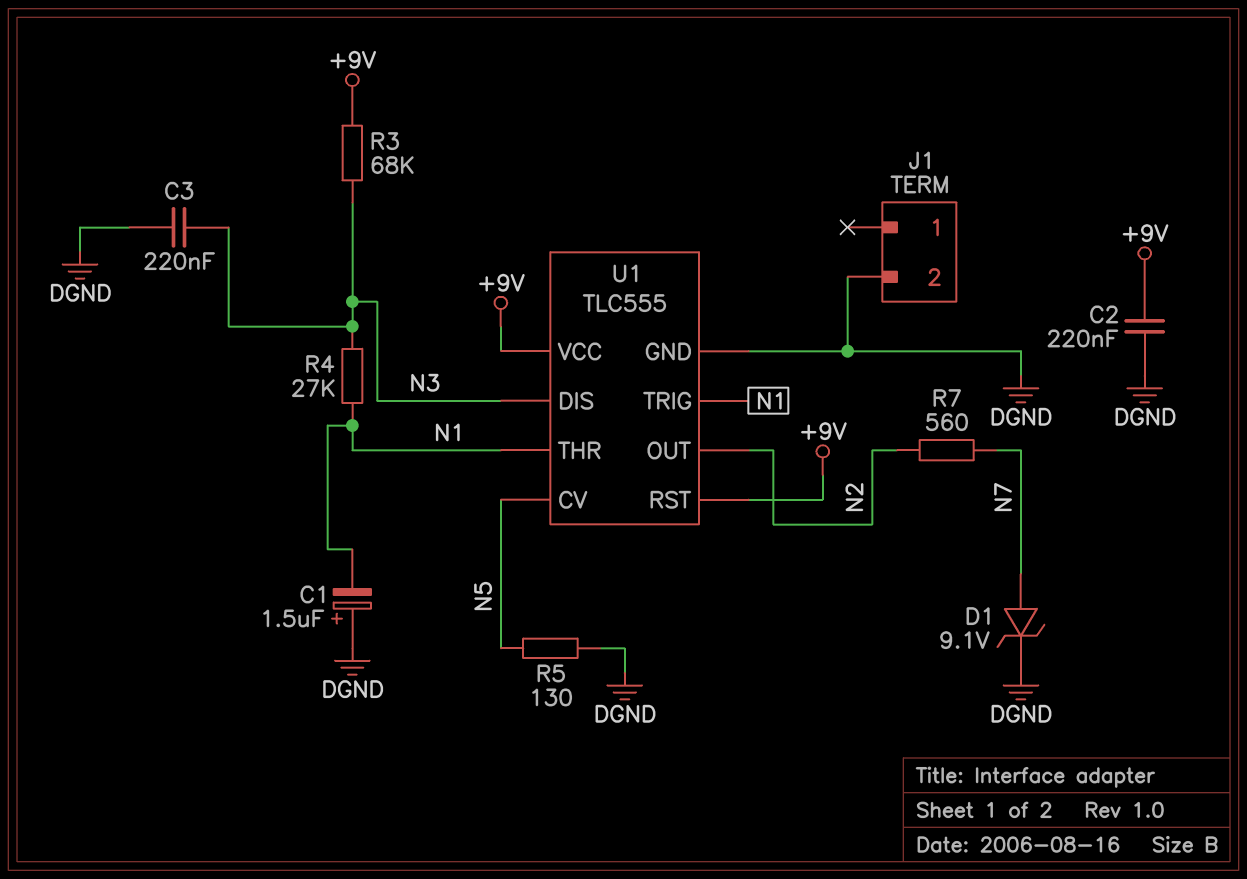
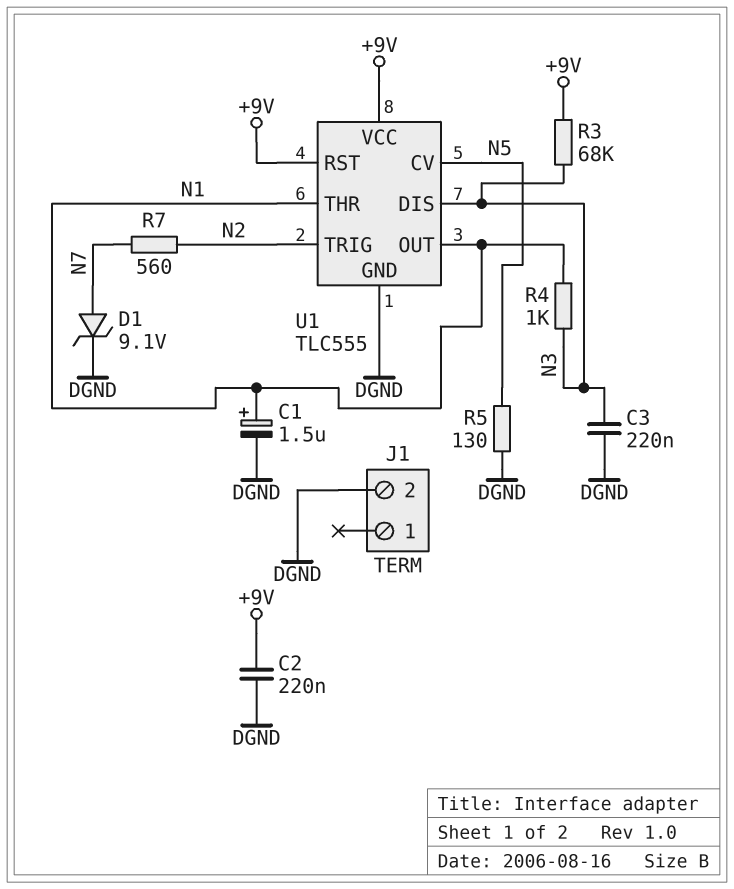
C1: 1.5uF (plus DGND, minus N1) -> 1.5uF (plus N1, minus DGND)
R4: 27k (N1, N3) -> 1k (N1, N3)
U1 pin OUT: N2 -> N1
U1 pin TRIG: N1 -> N2

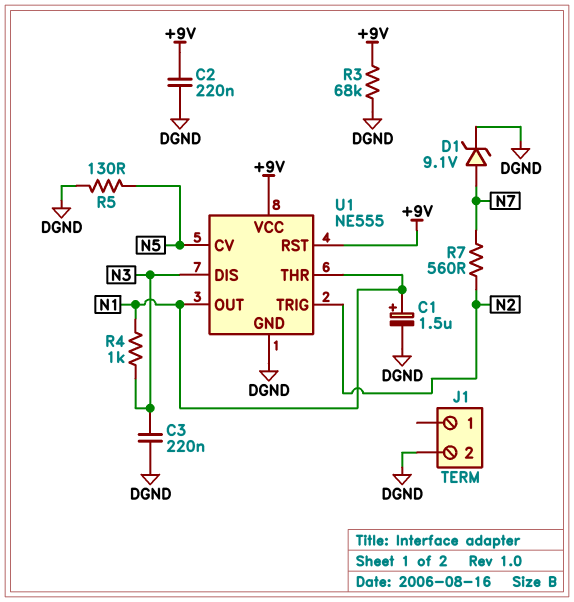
R3: 68k (+9V, N3) -> 68k (+9V, DGND)
U1: TLC555 -> NE555

